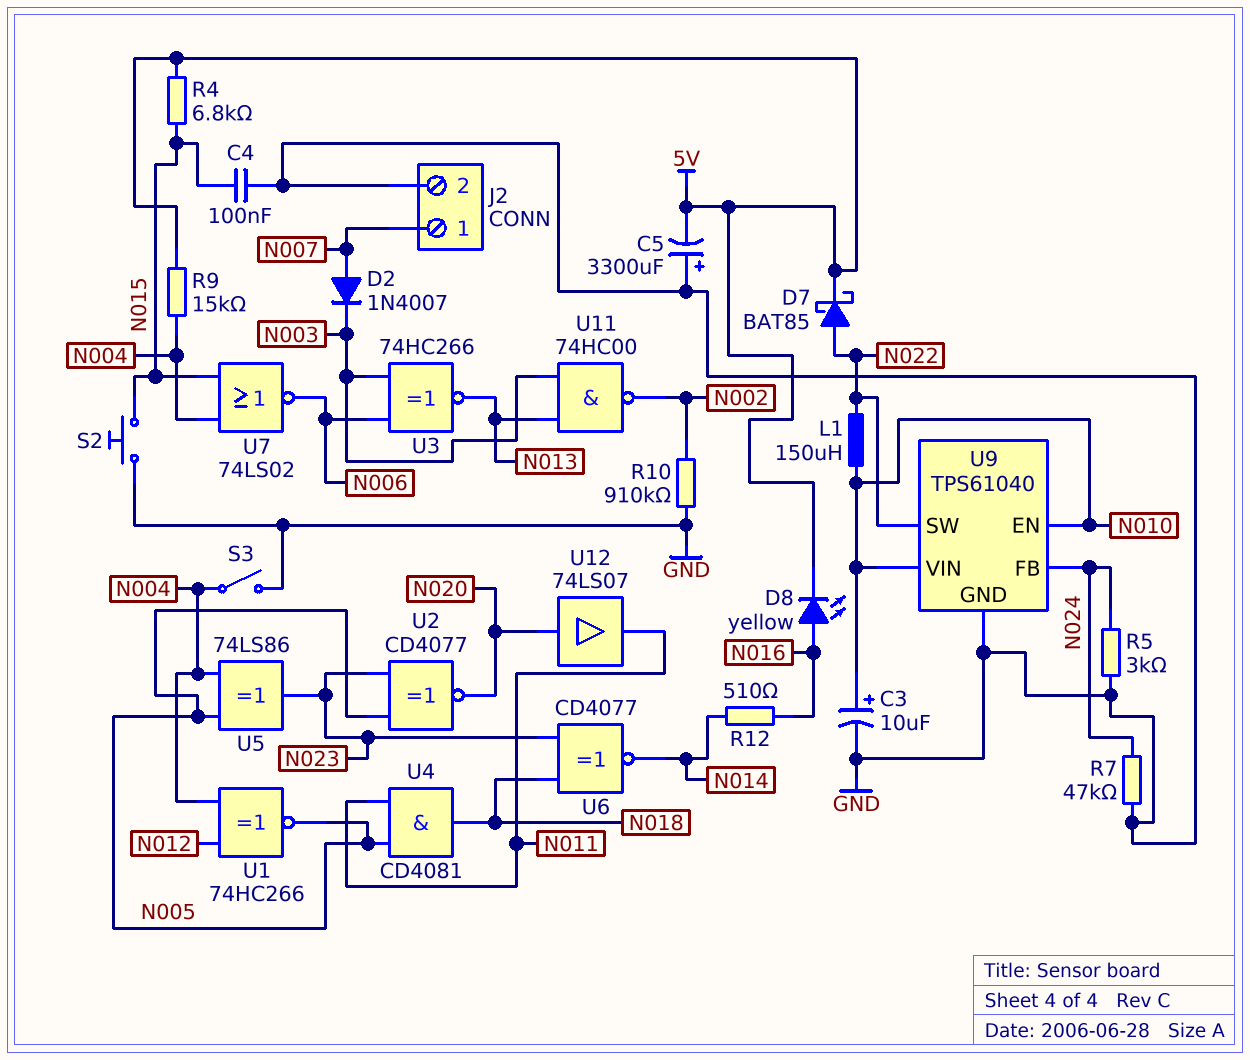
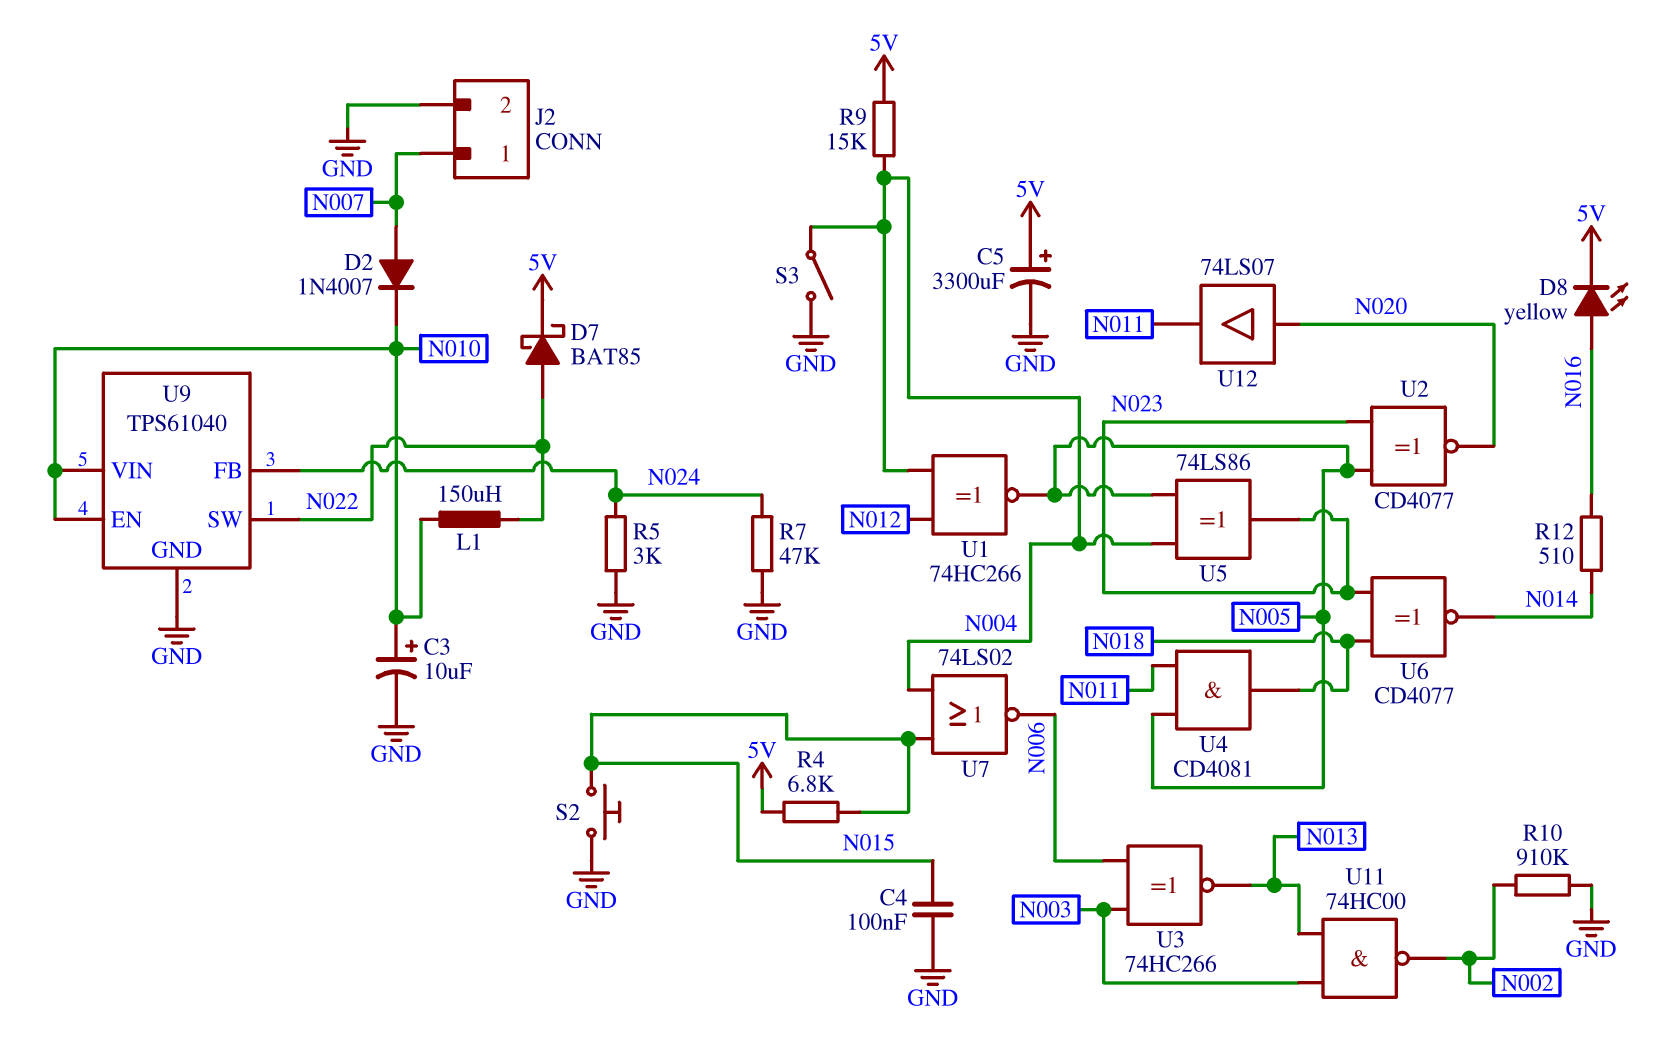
C5: 3300uF (plus GND, minus 5V) -> 3300uF (plus 5V, minus GND)
D2: diode 1N4007 (A N007, K N003) -> diode 1N4007 (A N007, K N010)

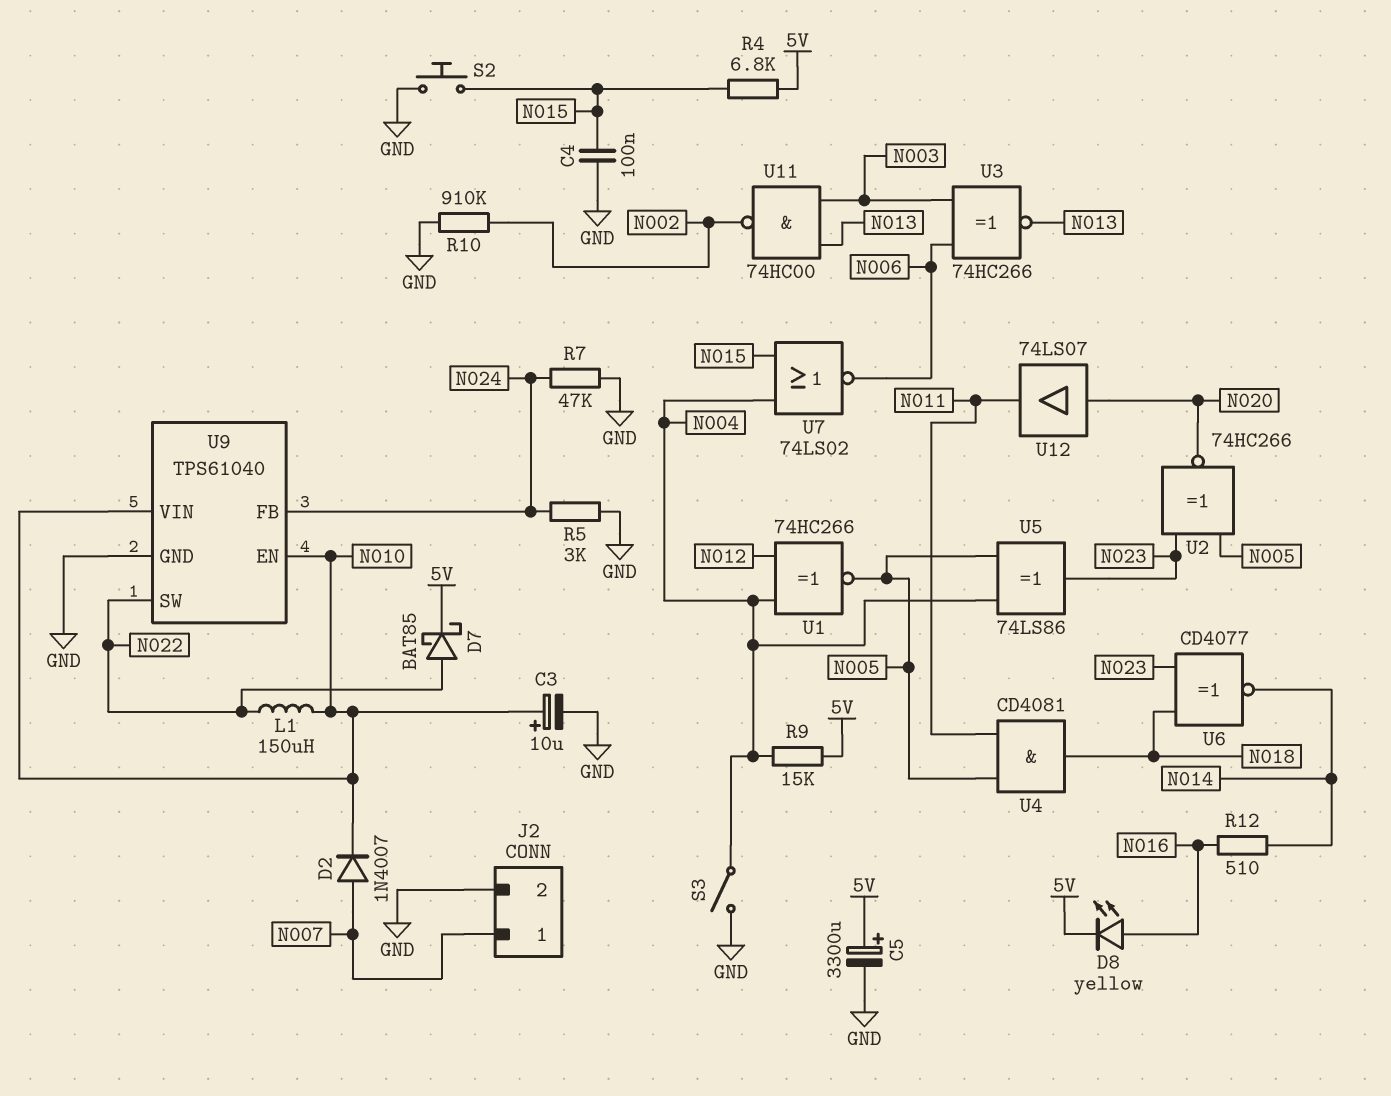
U2: XNOR CD4077 (in N005, in N023, out N020) -> XNOR 74HC266 (in N005, in N023, out N020)

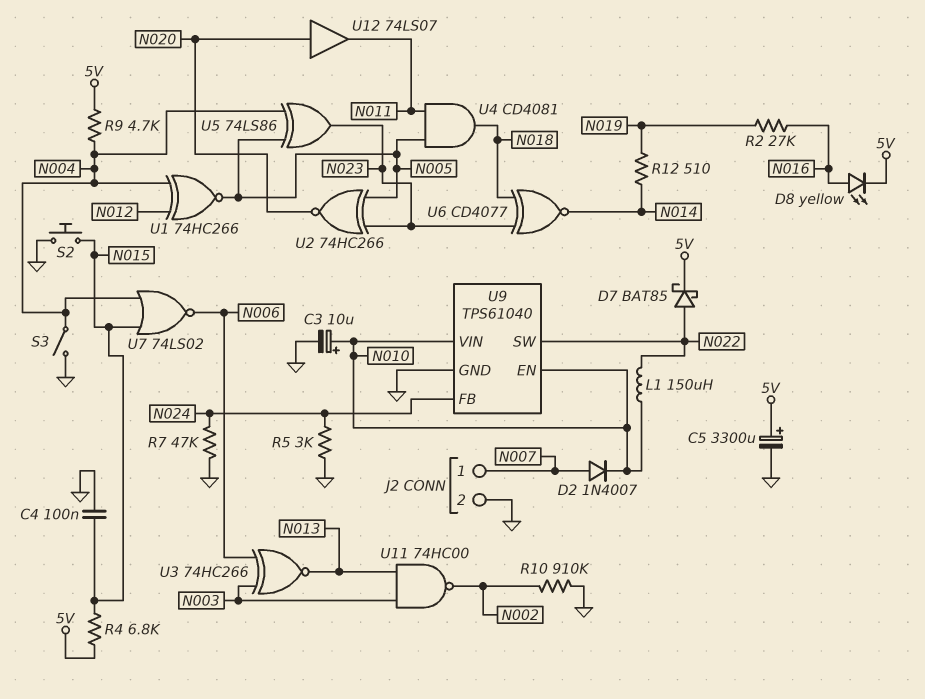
R2: none -> 27k (N016, N019)
R9: 15k (5V, N004) -> 4.7k (5V, N004)
R12: 510 (N014, N016) -> 510 (N014, N019)

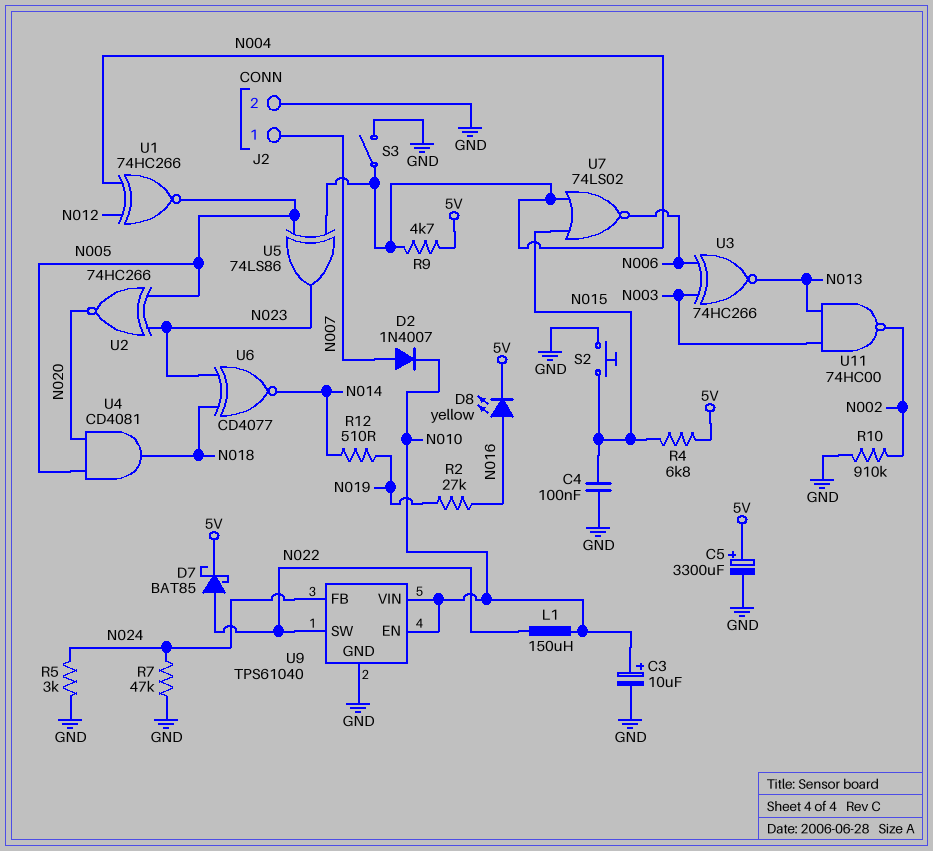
U4: AND CD4081 (in N005, in N011, out N018) -> AND CD4081 (in N005, in N020, out N018)
U12: buffer 74LS07 (in N020, out N011) -> none

